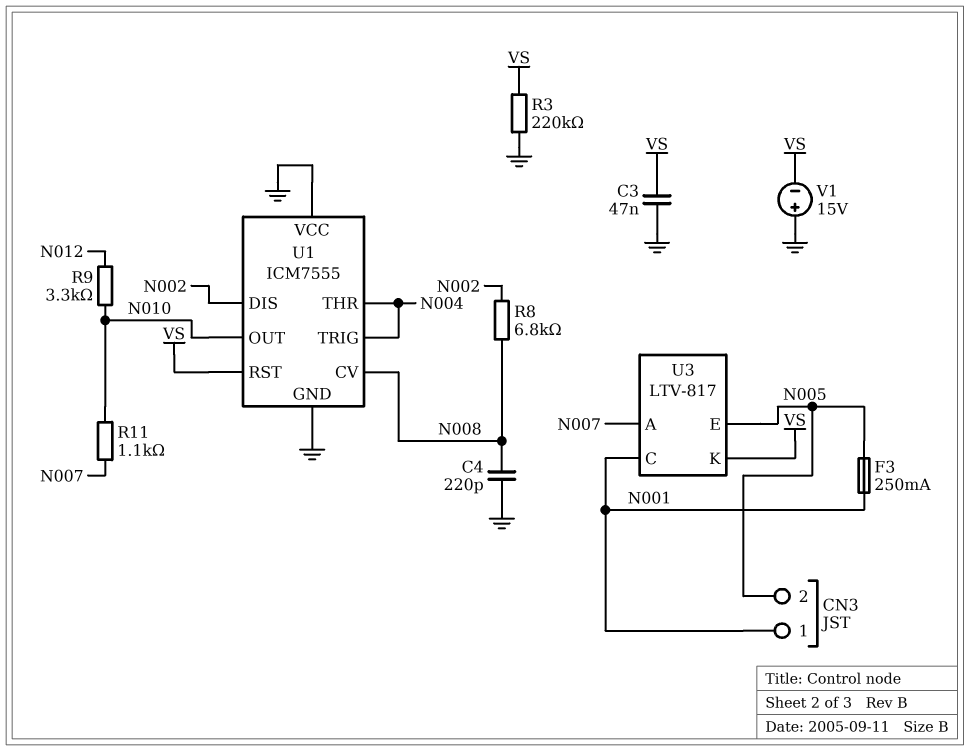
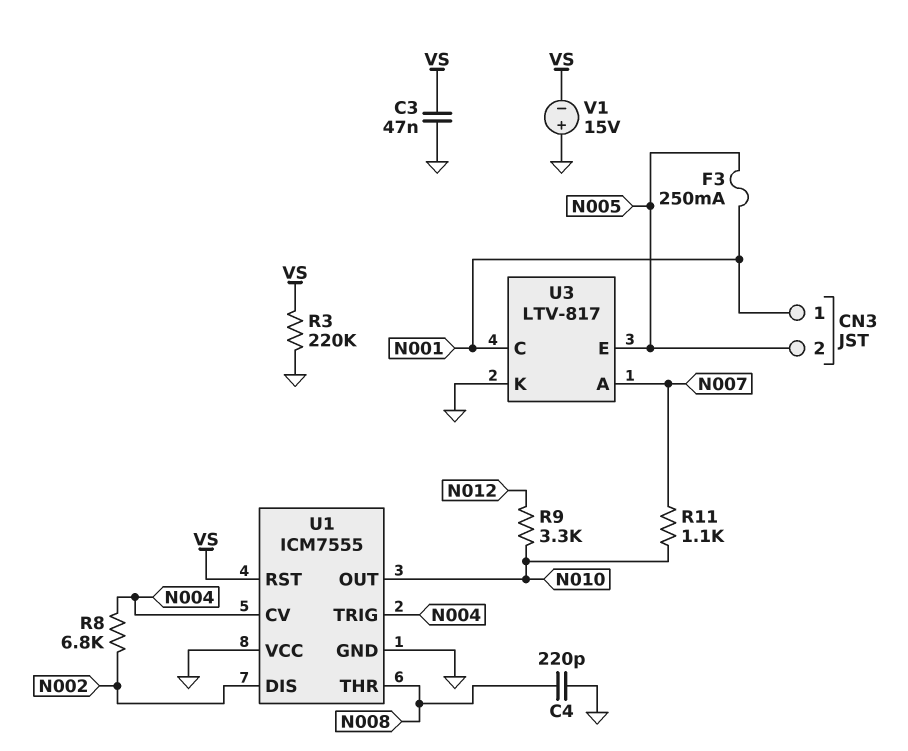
R8: 6.8k (N002, N008) -> 6.8k (N002, N004)
U1 pin CV: N008 -> N004
U1 pin THR: N004 -> N008
U3 pin K: VS -> GND

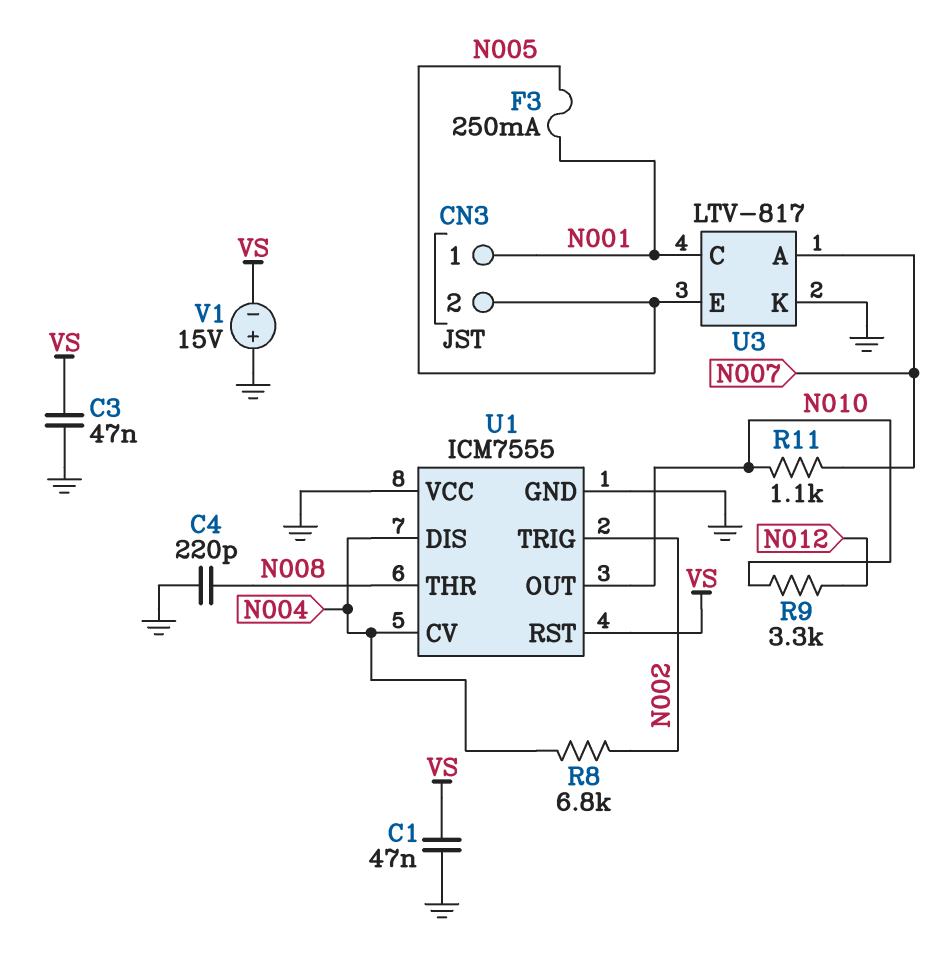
C1: none -> 47nF (GND, VS)
R3: 220k (GND, VS) -> none
U1 pin DIS: N002 -> N004
U1 pin TRIG: N004 -> N002

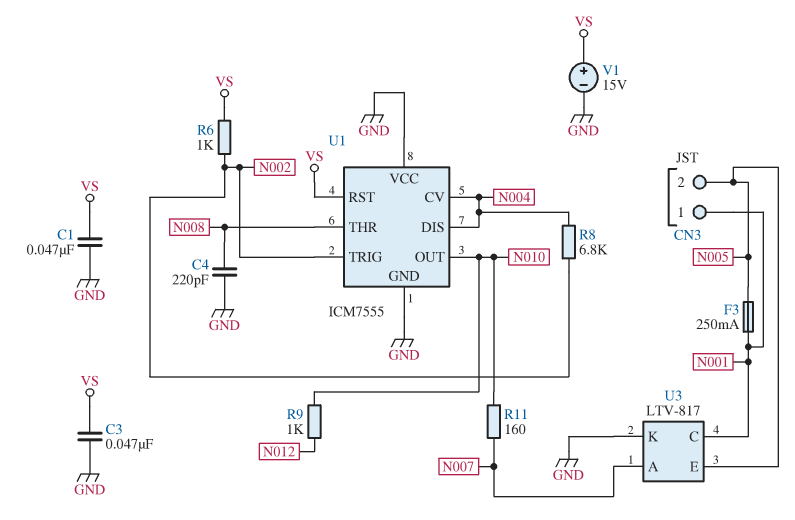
R6: none -> 1k (N002, VS)
R9: 3.3k (N010, N012) -> 1k (N010, N012)
R11: 1.1k (N007, N010) -> 160 (N007, N010)
V1: 15V (plus GND, minus VS) -> 15V (plus VS, minus GND)

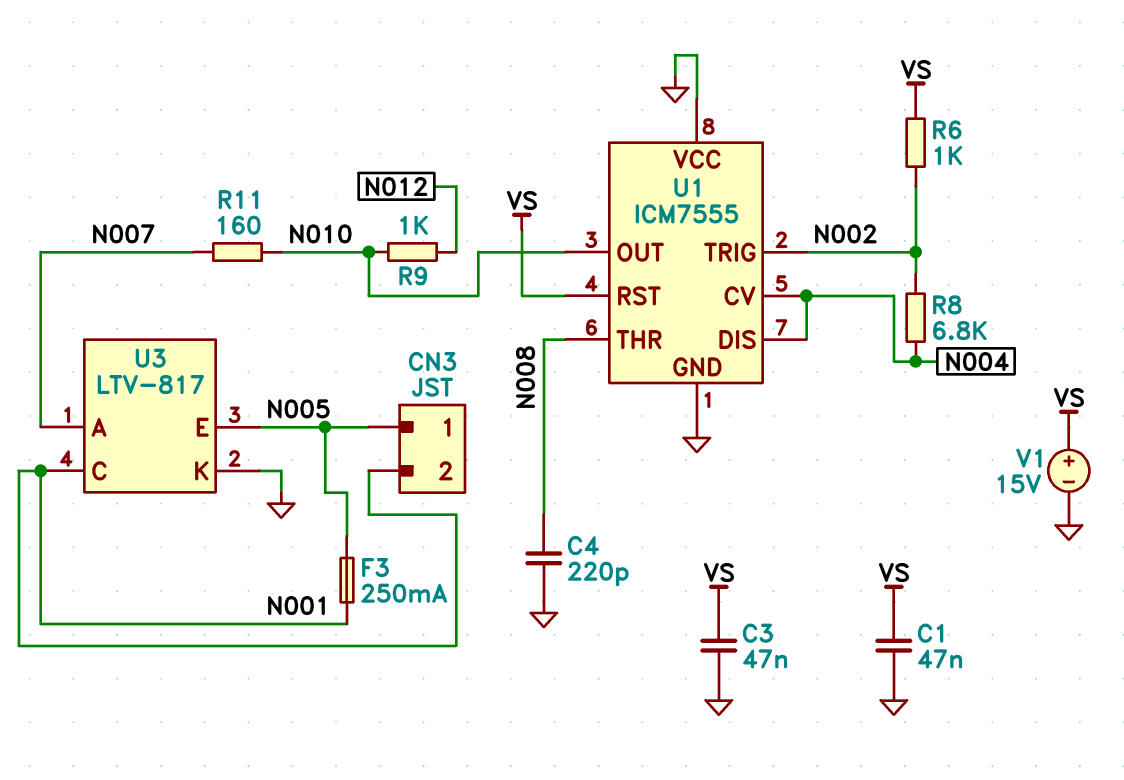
CN3 pin 1: N001 -> N005
CN3 pin 2: N005 -> N001

